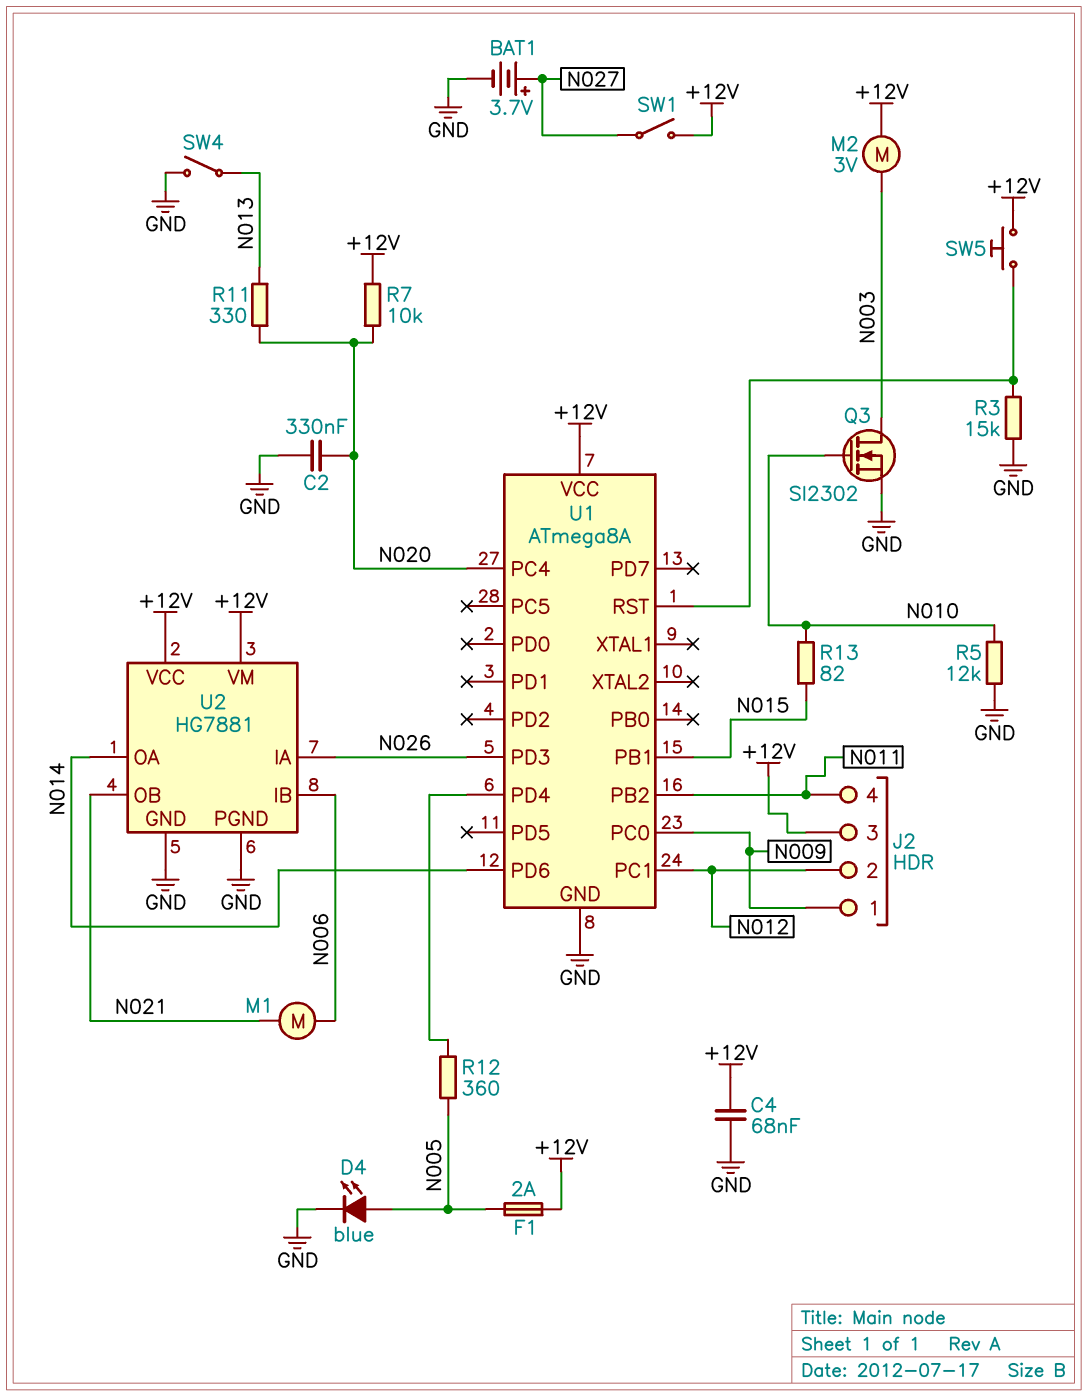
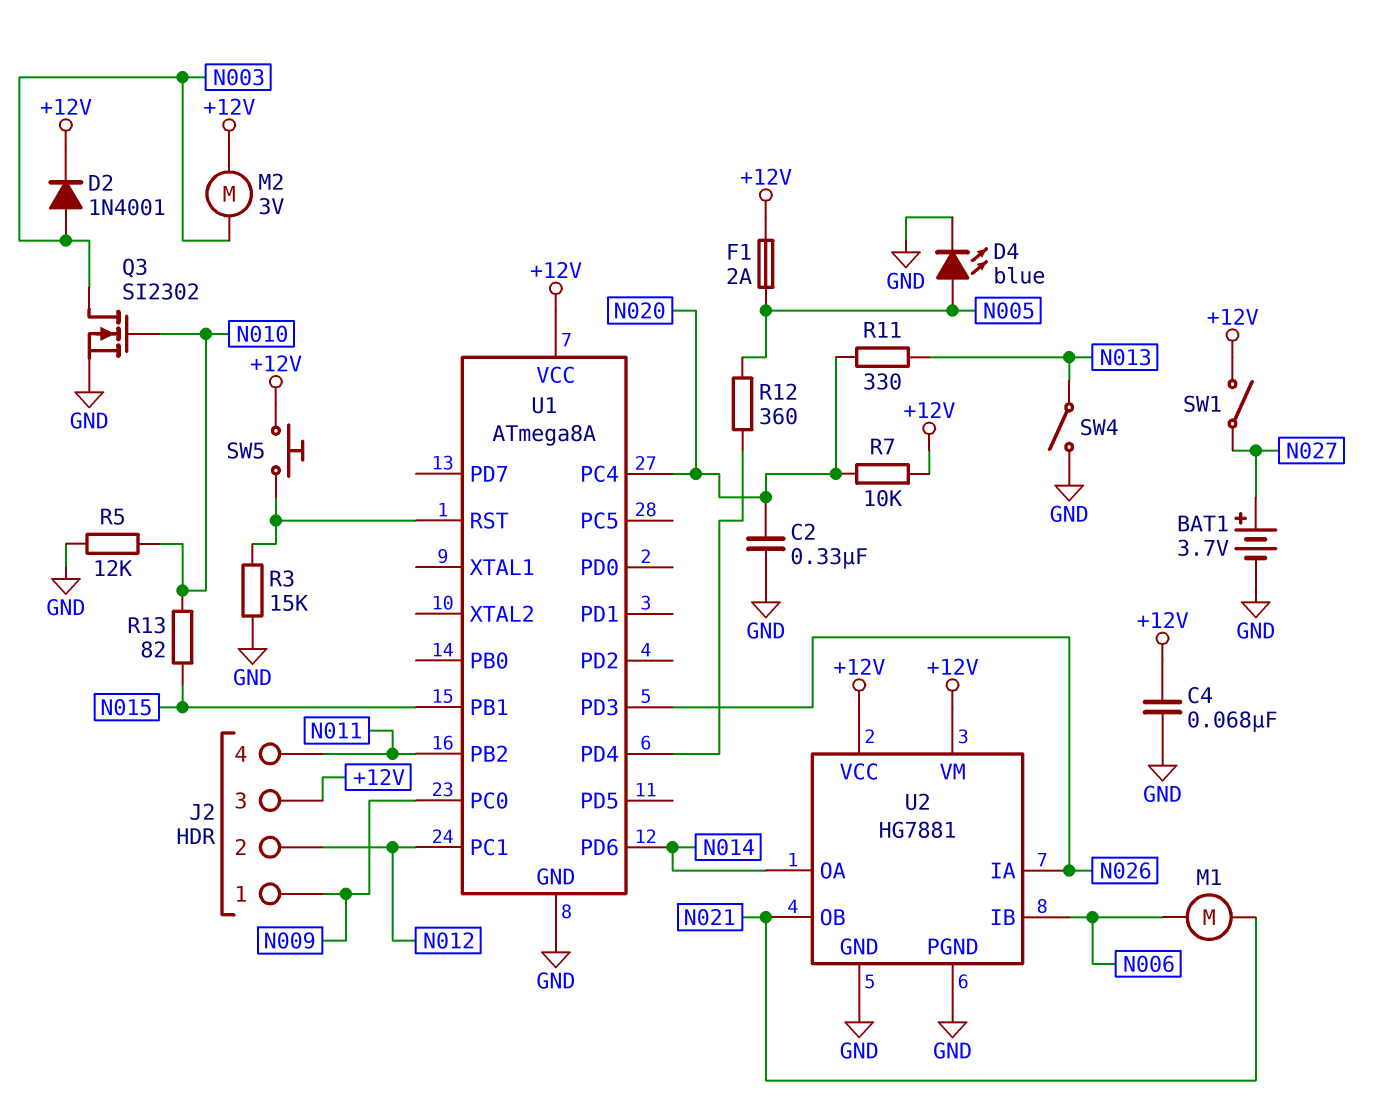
D2: none -> diode 1N4001 (A N003, K +12V)

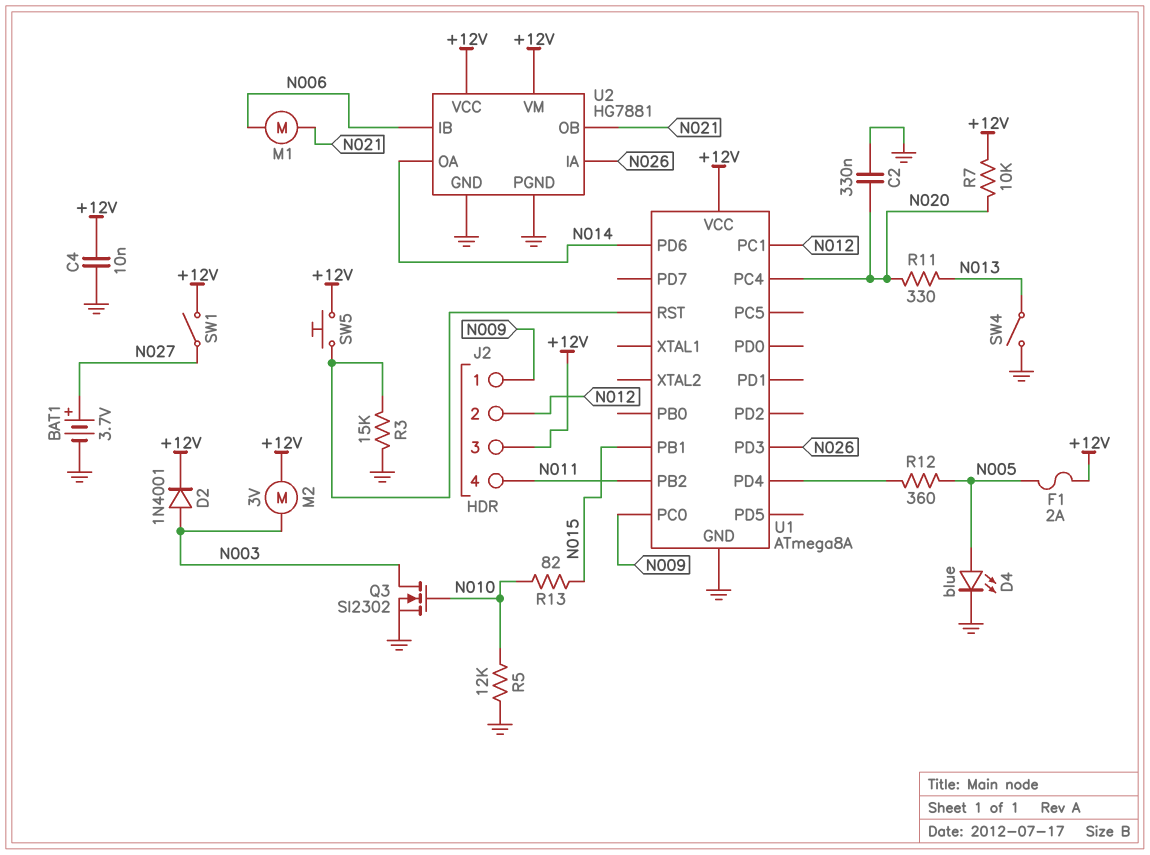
C4: 68nF (+12V, GND) -> 10nF (+12V, GND)

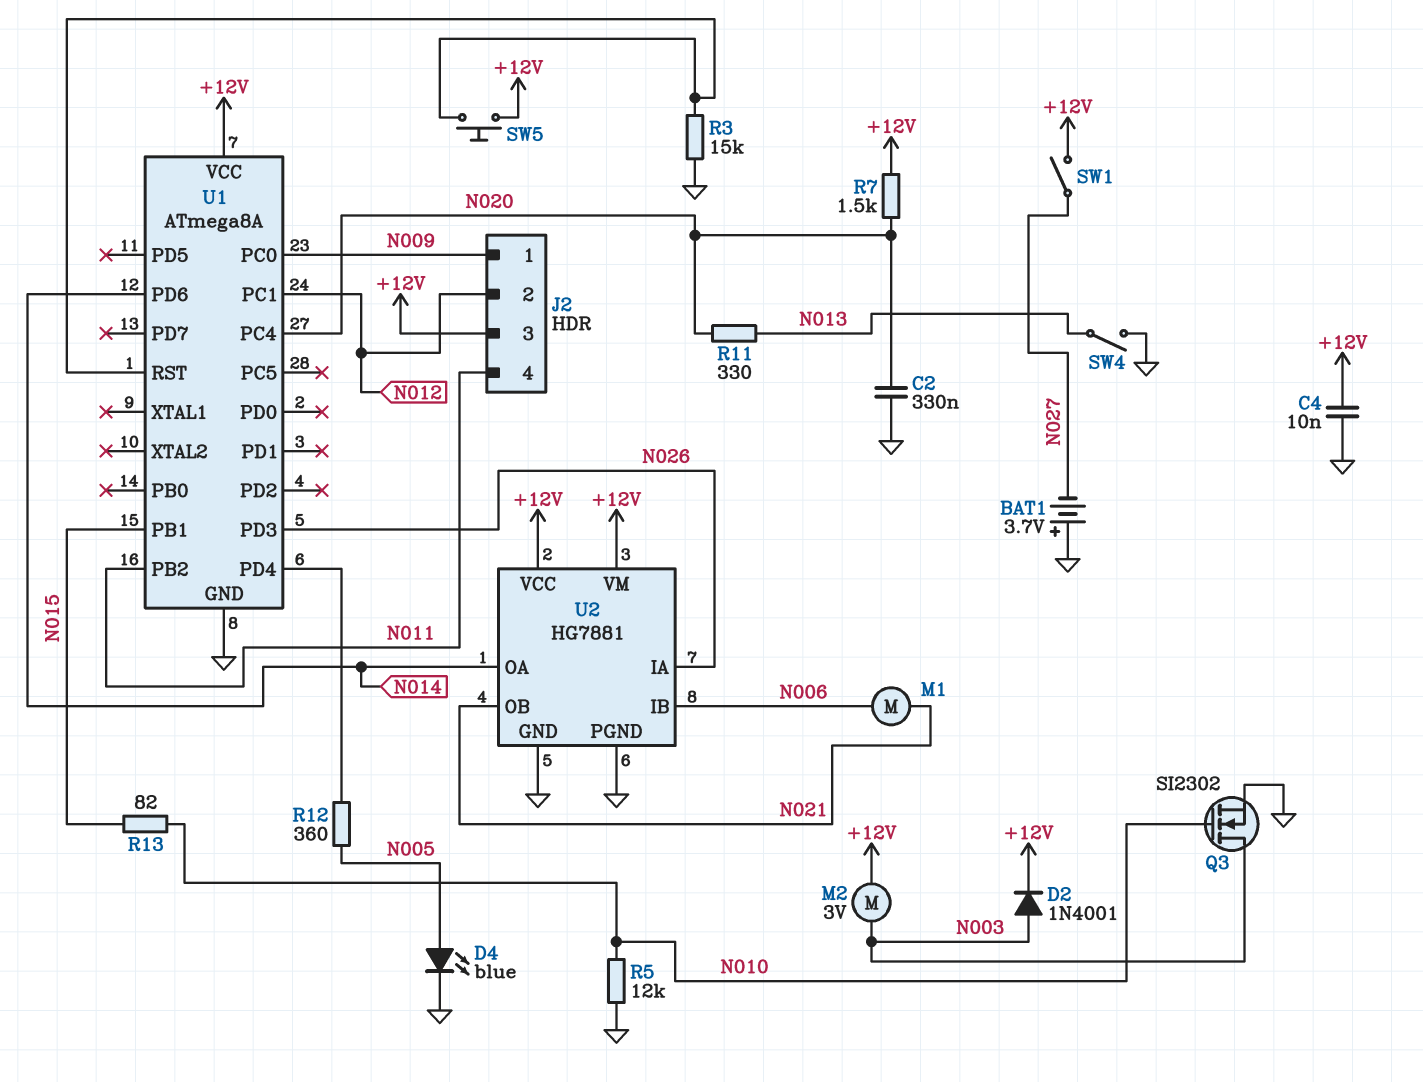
BAT1: 3.7V (plus N027, minus GND) -> 3.7V (plus GND, minus N027)
F1: 2A (+12V, N005) -> none
R7: 10k (+12V, N020) -> 1.5k (+12V, N020)

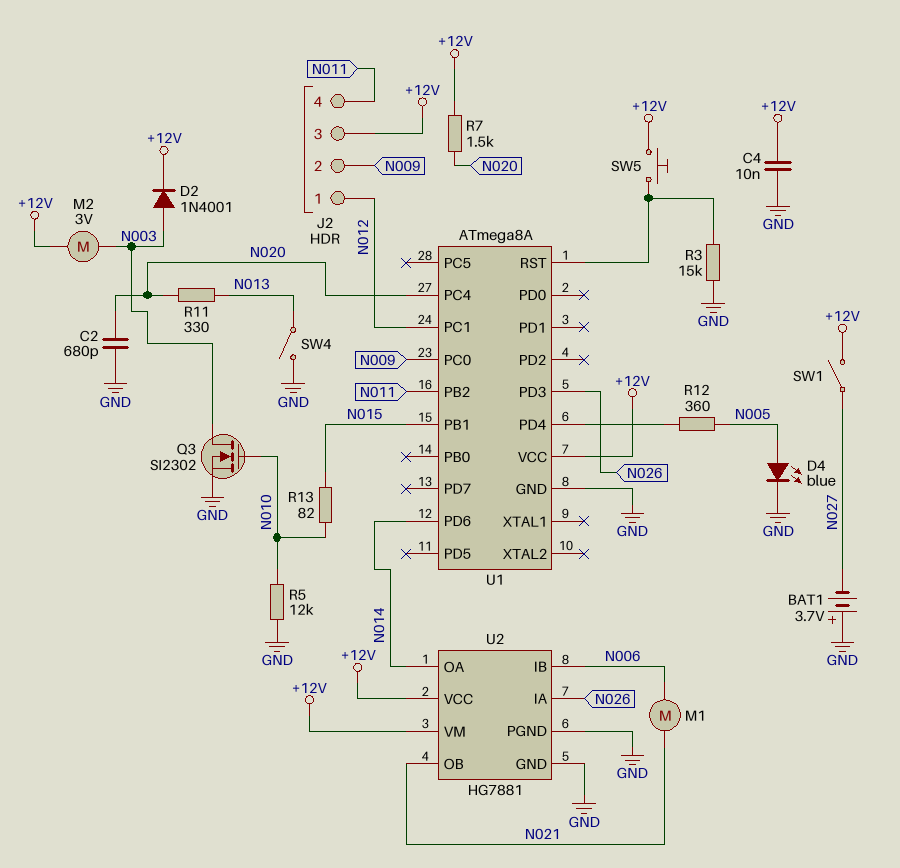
C2: 330nF (GND, N020) -> 680pF (GND, N020)
J2 pin 1: N009 -> N012
J2 pin 2: N012 -> N009

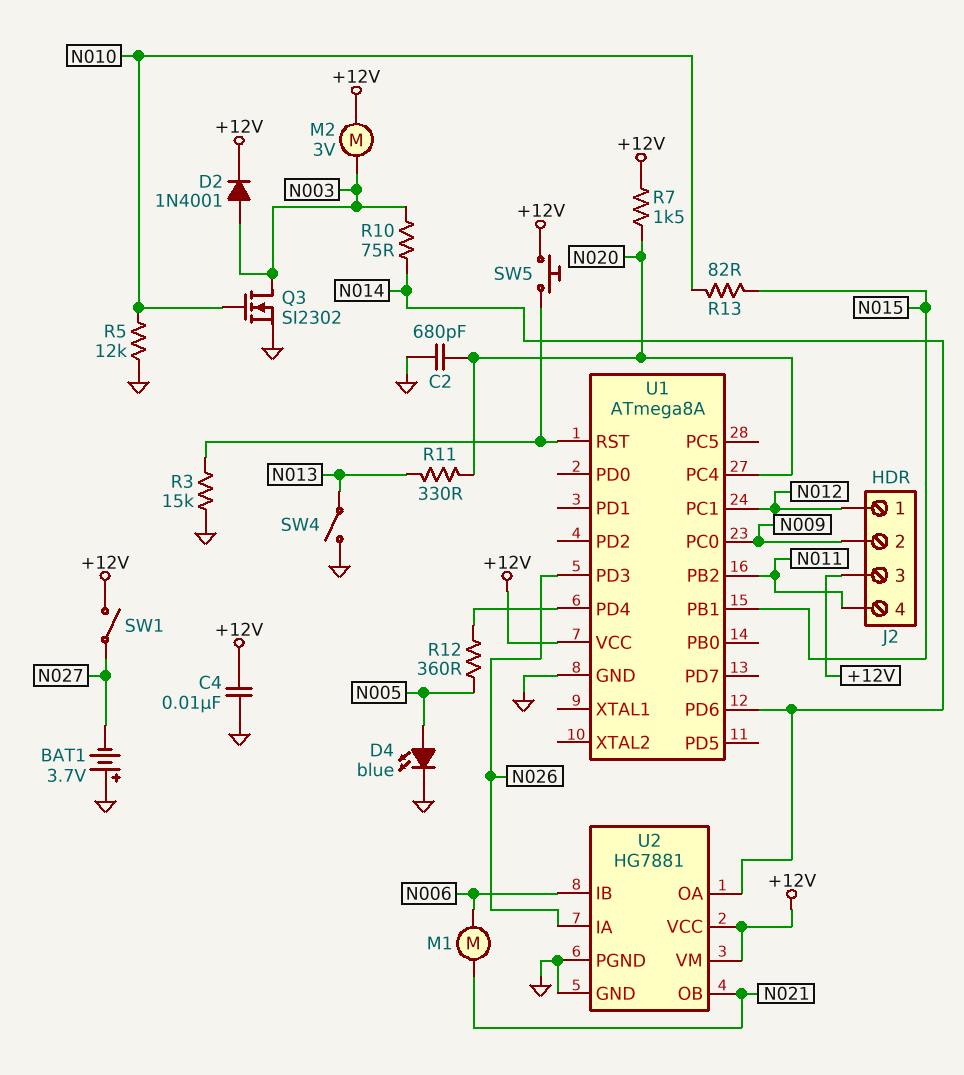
R10: none -> 75 (N003, N014)

